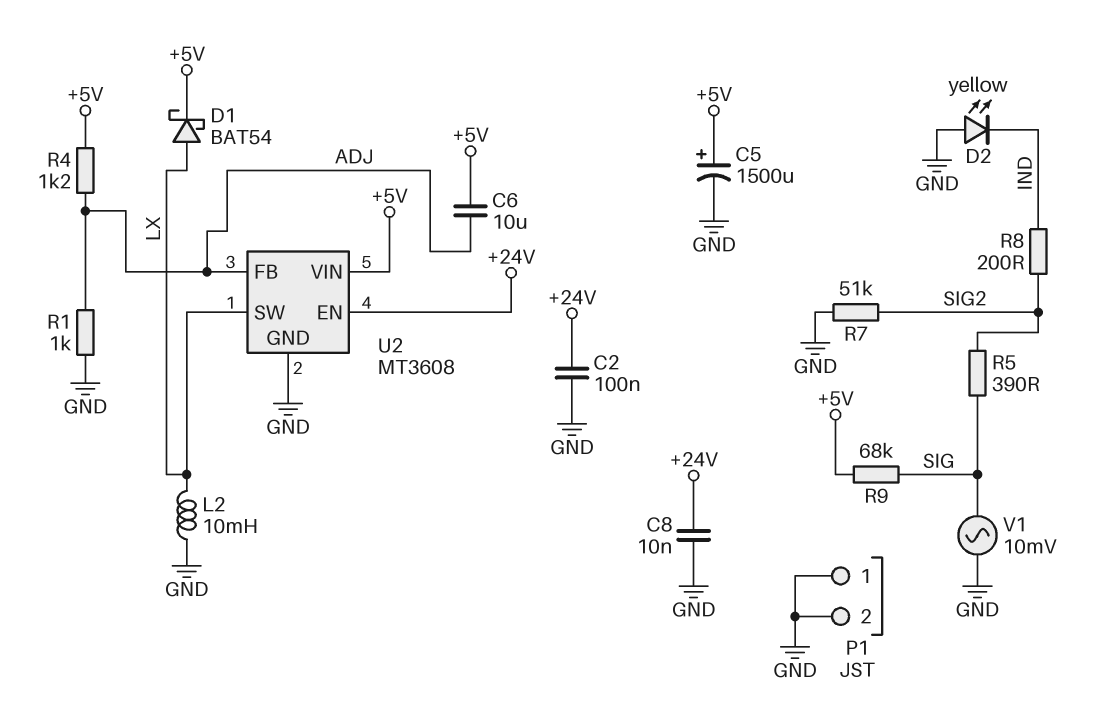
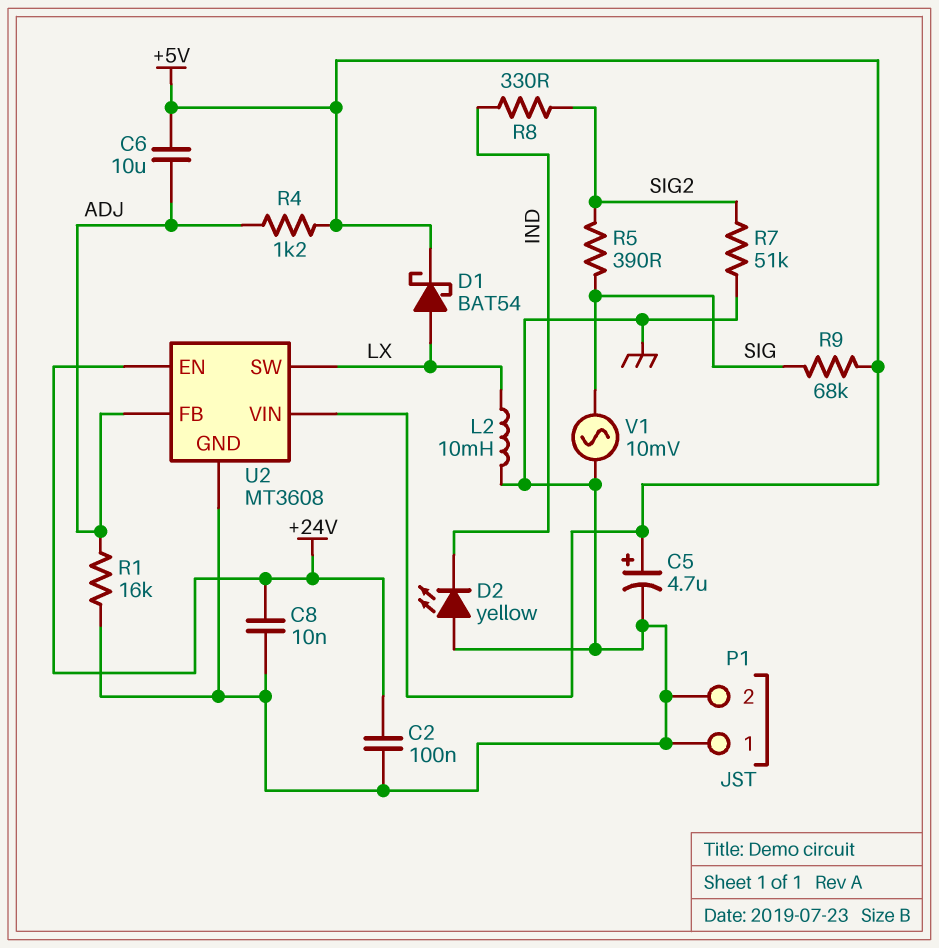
C5: 1500uF (plus +5V, minus GND) -> 4.7uF (plus +5V, minus GND)
R1: 1k (ADJ, GND) -> 16k (ADJ, GND)
R8: 200 (IND, SIG2) -> 330 (IND, SIG2)

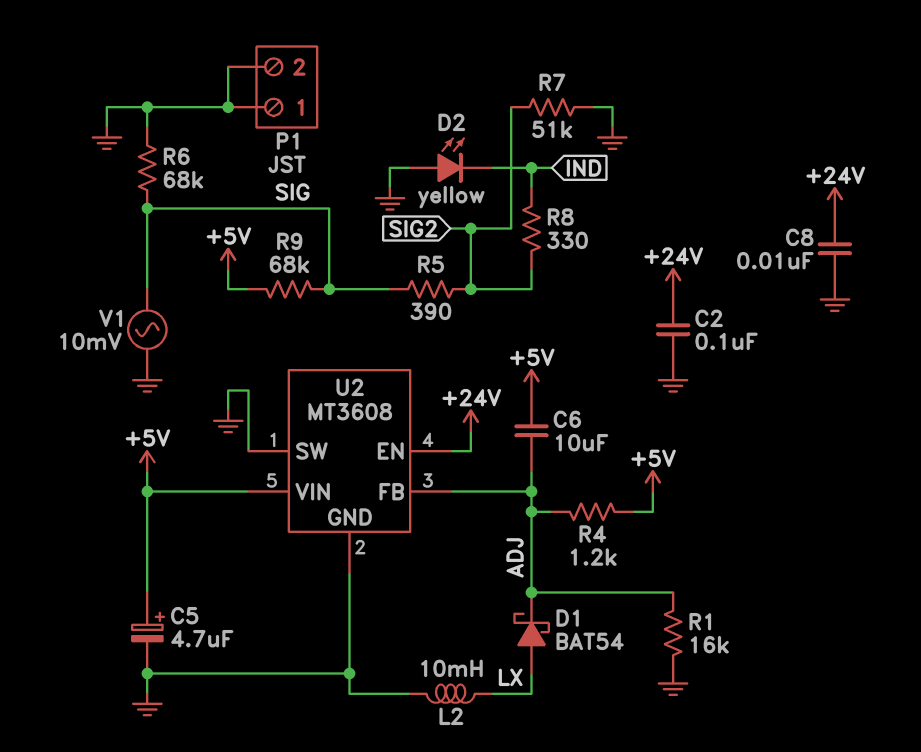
D1: schottky BAT54 (A LX, K +5V) -> schottky BAT54 (A LX, K ADJ)
R6: none -> 68k (GND, SIG)
U2 pin SW: LX -> GND

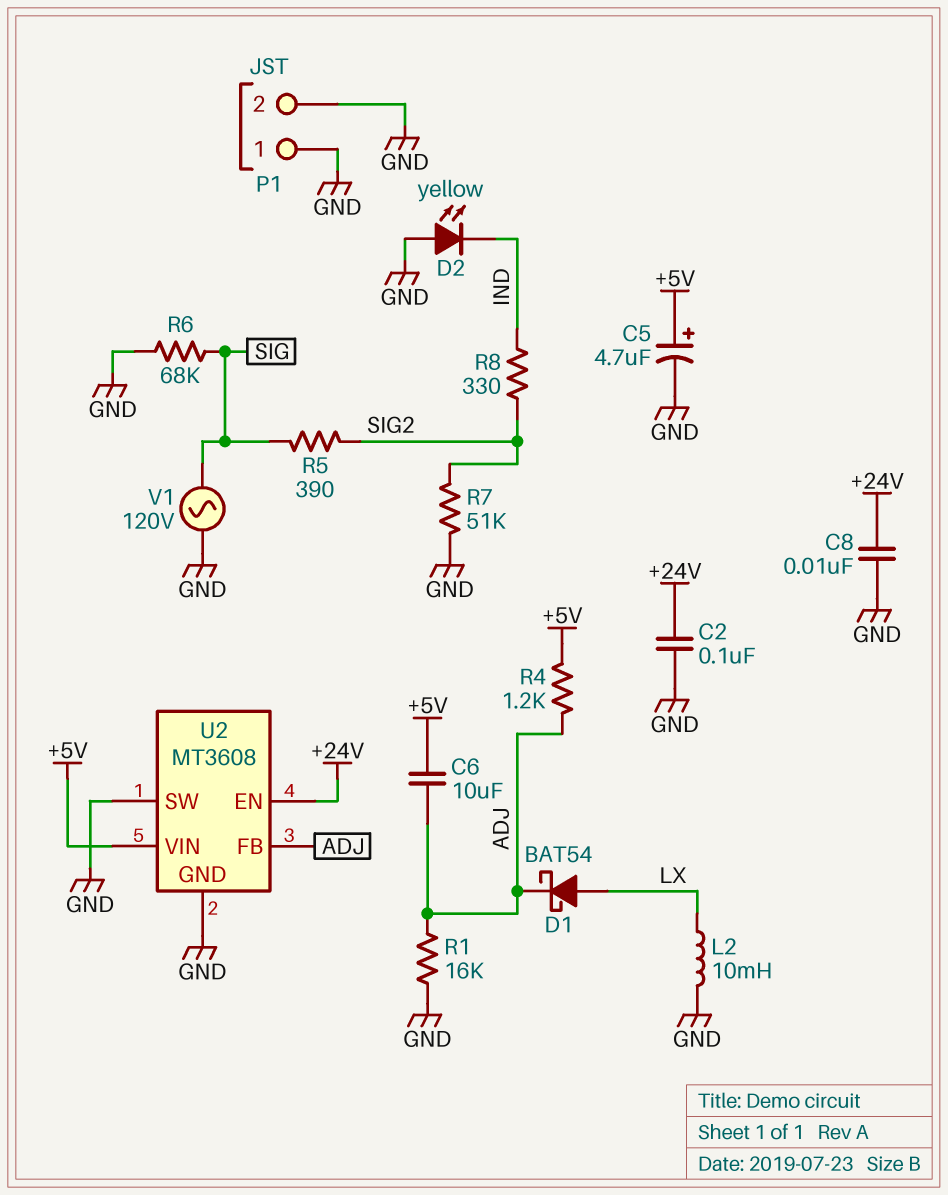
R9: 68k (+5V, SIG) -> none
V1: AC 10mV (GND, SIG) -> AC 120V (GND, SIG)

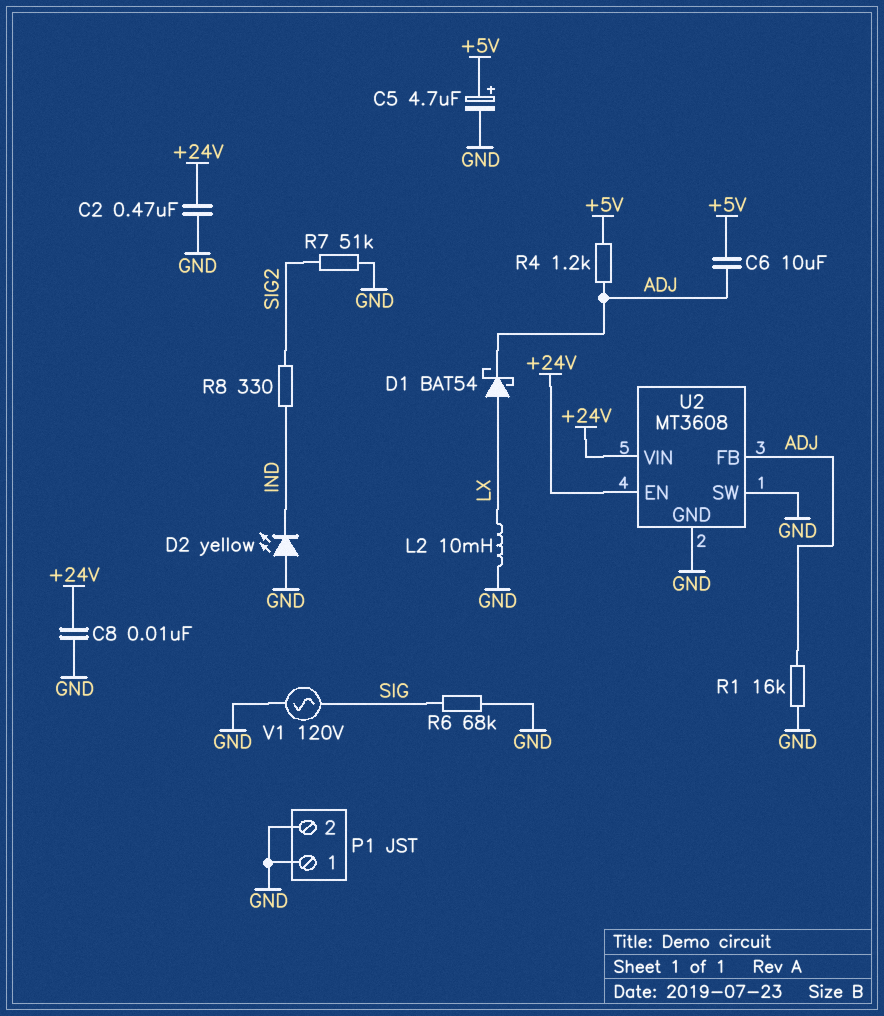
C2: 100nF (+24V, GND) -> 470nF (+24V, GND)
R5: 390 (SIG, SIG2) -> none
U2 pin VIN: +5V -> +24V

